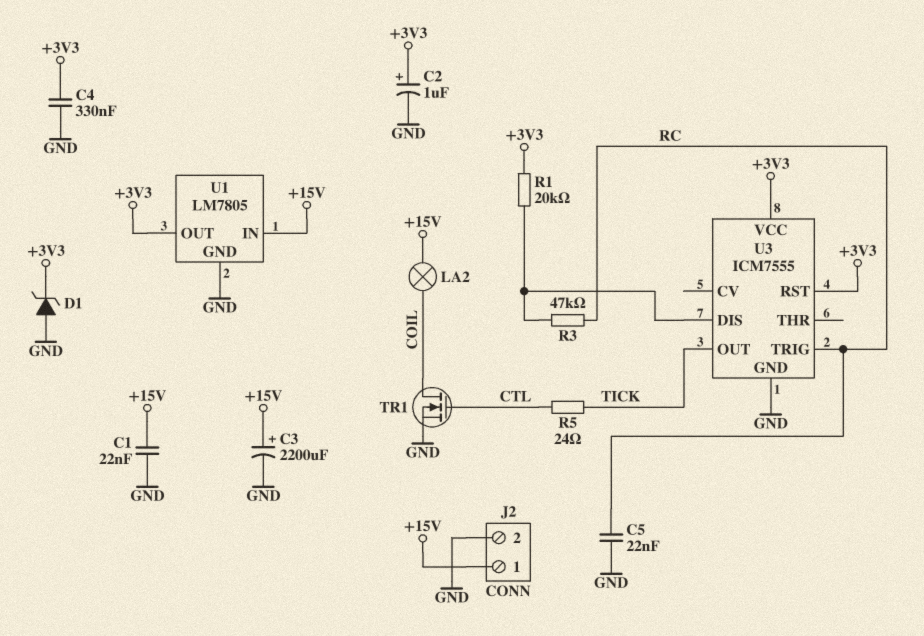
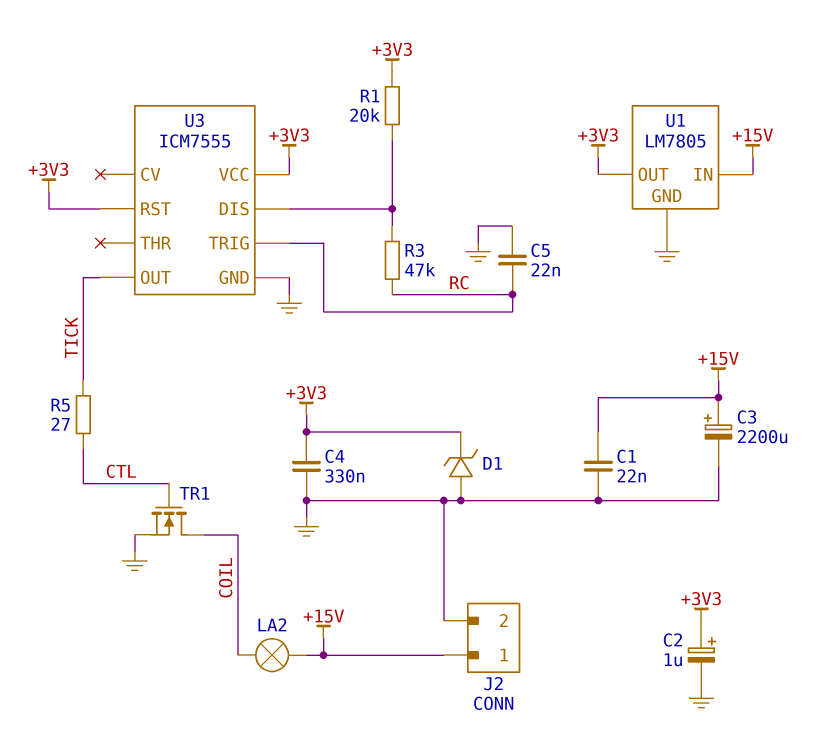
R5: 24 (CTL, TICK) -> 27 (CTL, TICK)

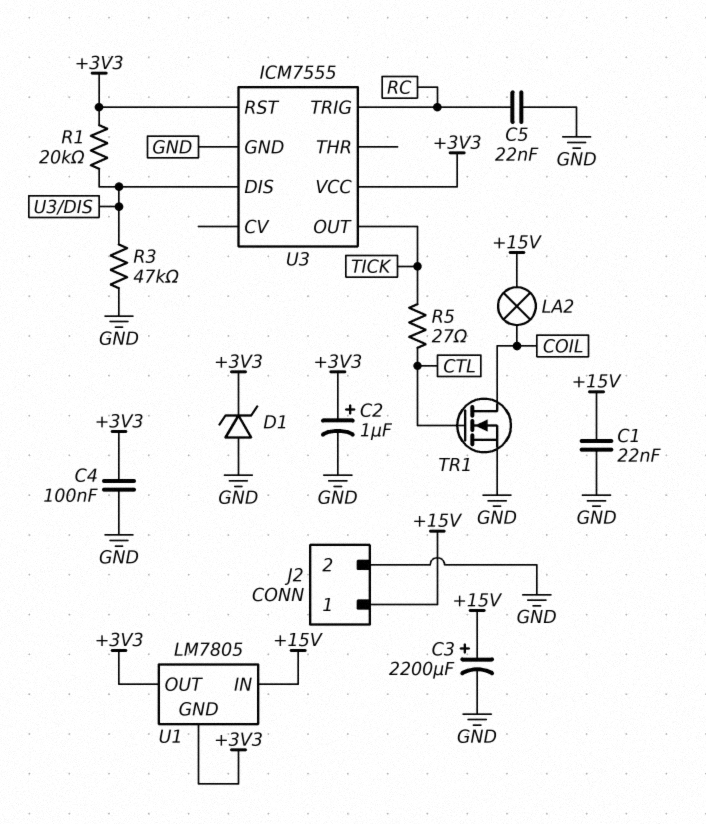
C4: 330nF (+3V3, GND) -> 100nF (+3V3, GND)
R3: 47k (RC, U3/DIS) -> 47k (GND, U3/DIS)
U1 pin GND: GND -> +3V3

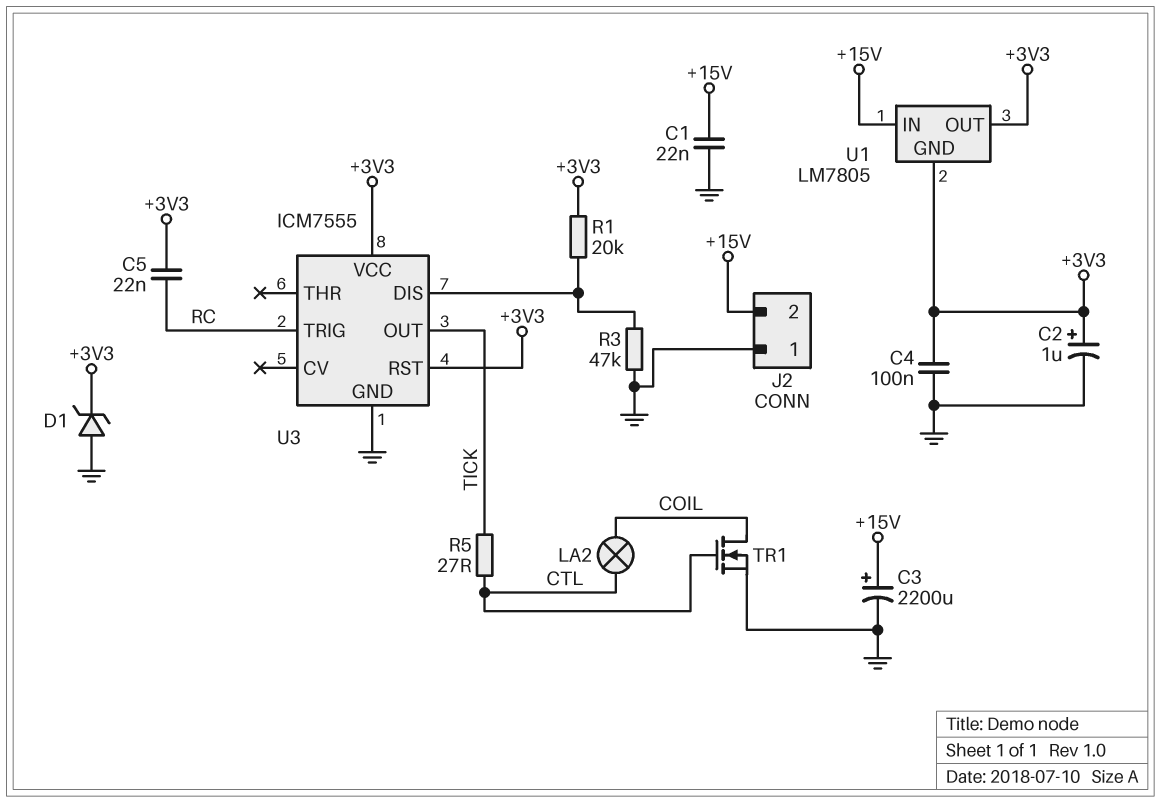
C5: 22nF (GND, RC) -> 22nF (+3V3, RC)
J2 pin 1: +15V -> GND
J2 pin 2: GND -> +15V
LA2: lamp (+15V, COIL) -> lamp (COIL, CTL)

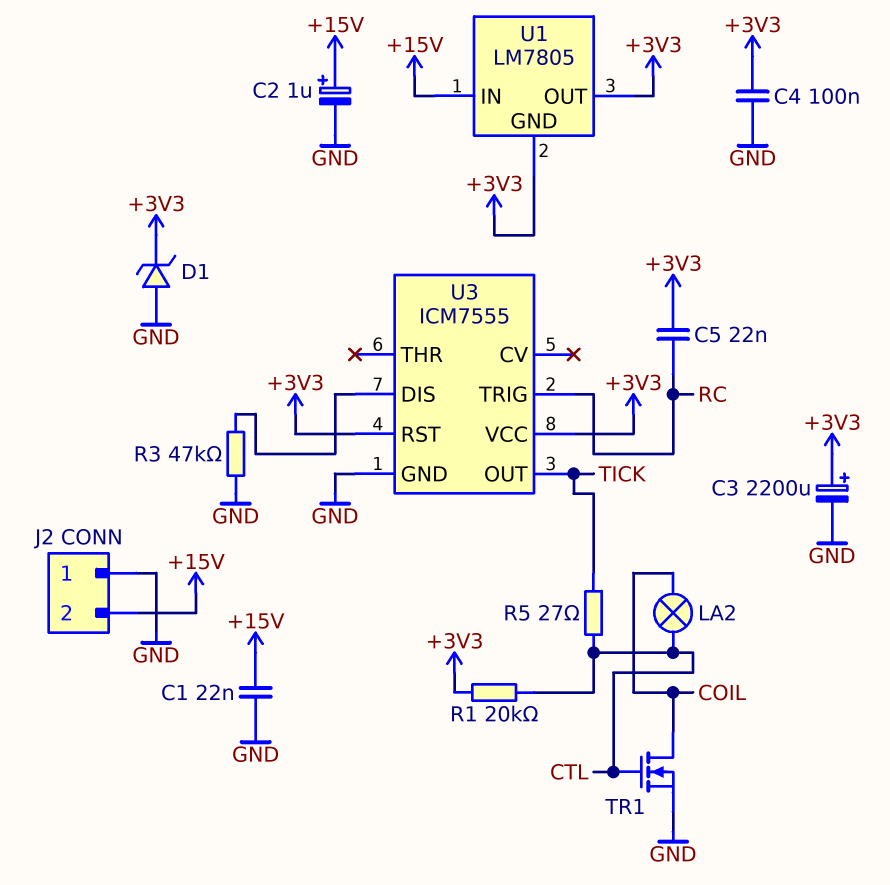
C2: 1uF (plus +3V3, minus GND) -> 1uF (plus +15V, minus GND)
C3: 2200uF (plus +15V, minus GND) -> 2200uF (plus +3V3, minus GND)
R1: 20k (+3V3, U3/DIS) -> 20k (+3V3, CTL)

